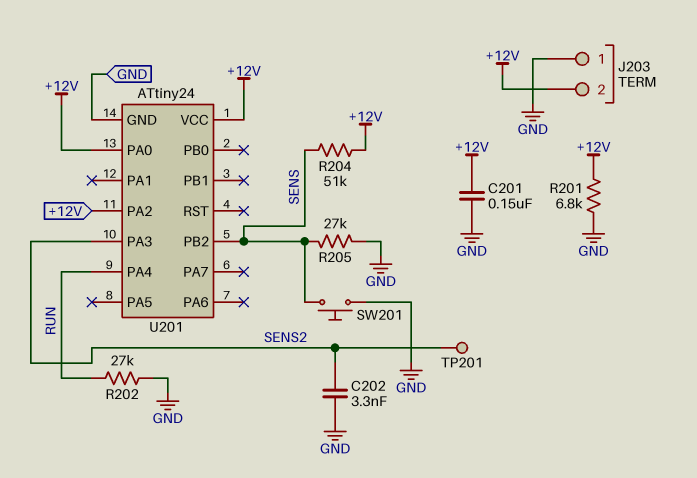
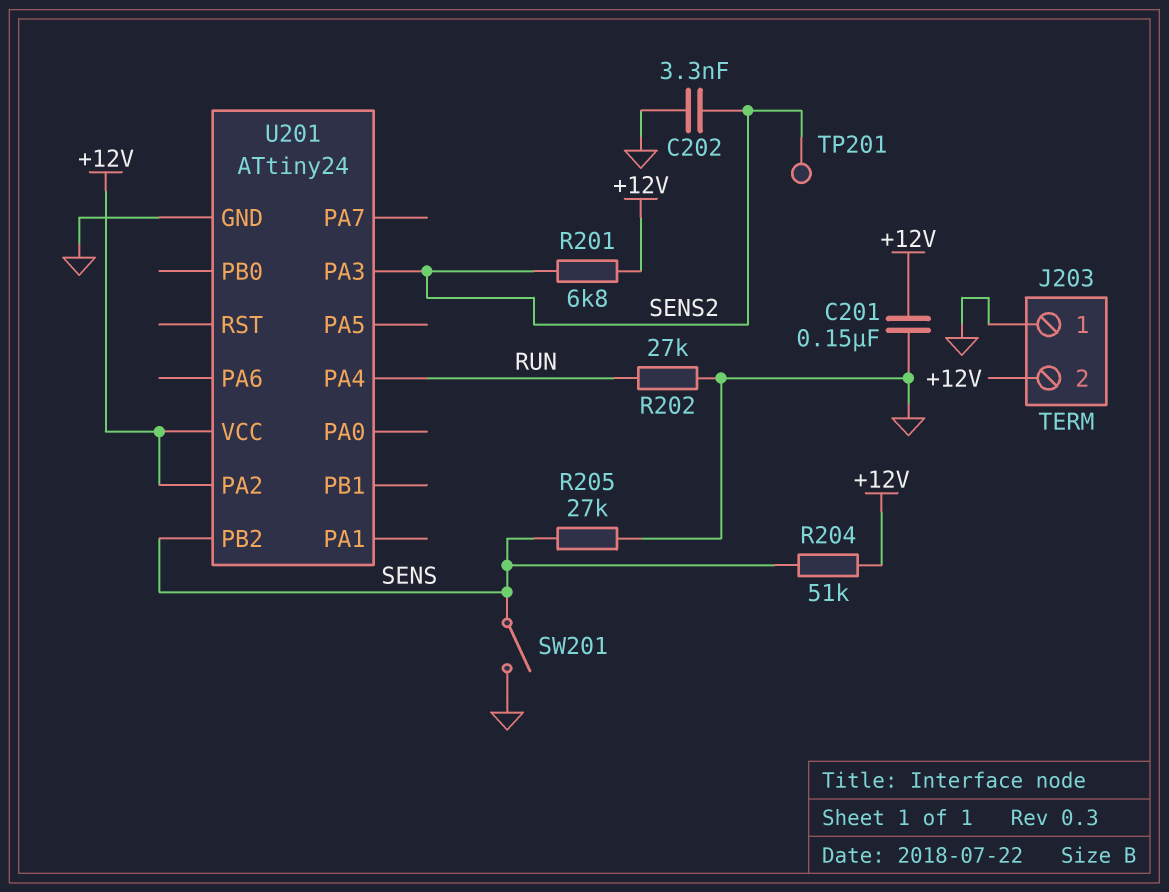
R201: 6.8k (+12V, GND) -> 6.8k (+12V, SENS2)
SW201: button (GND, SENS) -> switch (GND, SENS)
U201 pin PA0: +12V -> none

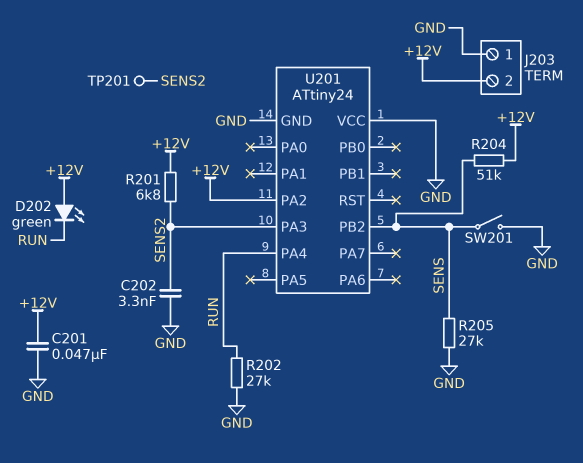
C201: 150nF (+12V, GND) -> 47nF (+12V, GND)
D202: none -> LED green (A +12V, K RUN)
U201 pin VCC: +12V -> GND

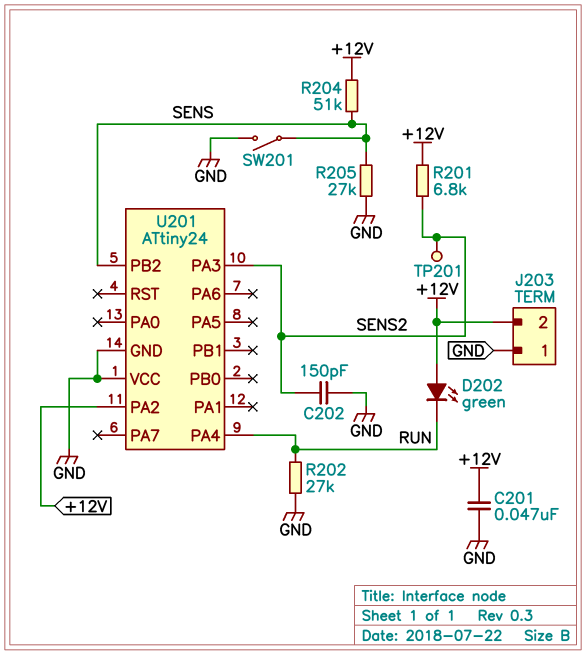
C202: 3.3nF (GND, SENS2) -> 150pF (GND, SENS2)

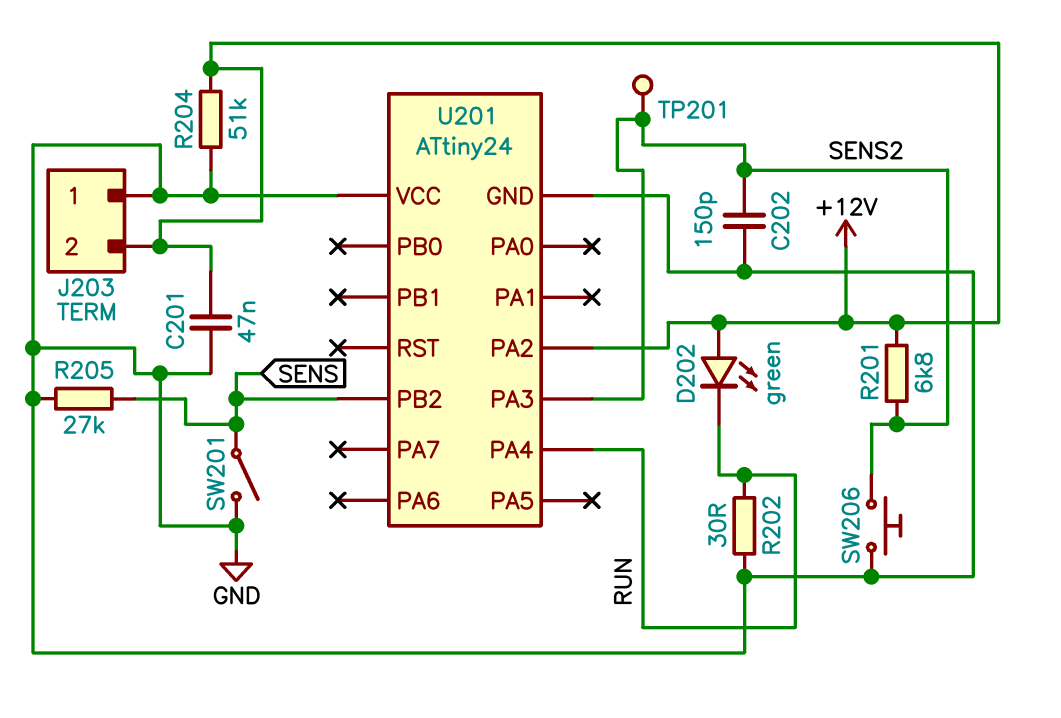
R202: 27k (GND, RUN) -> 30 (GND, RUN)
R204: 51k (+12V, SENS) -> 51k (+12V, GND)
SW206: none -> button (GND, SENS2)

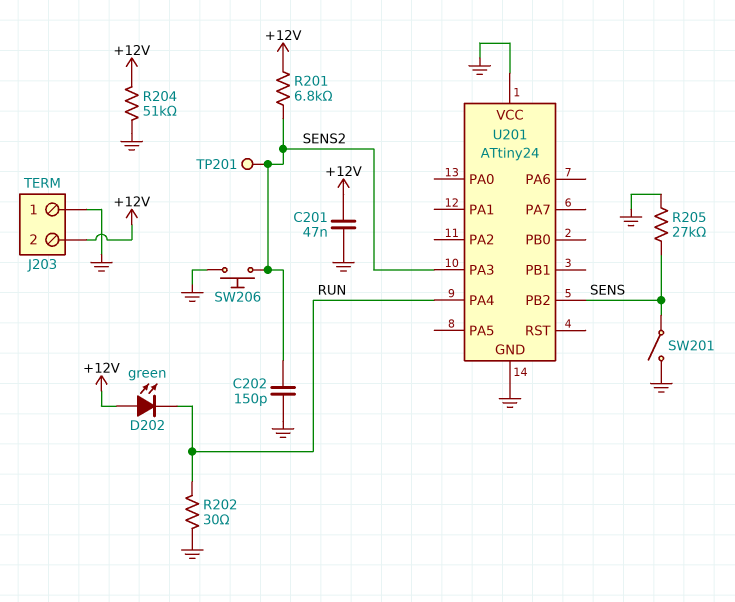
U201 pin PA2: +12V -> none

